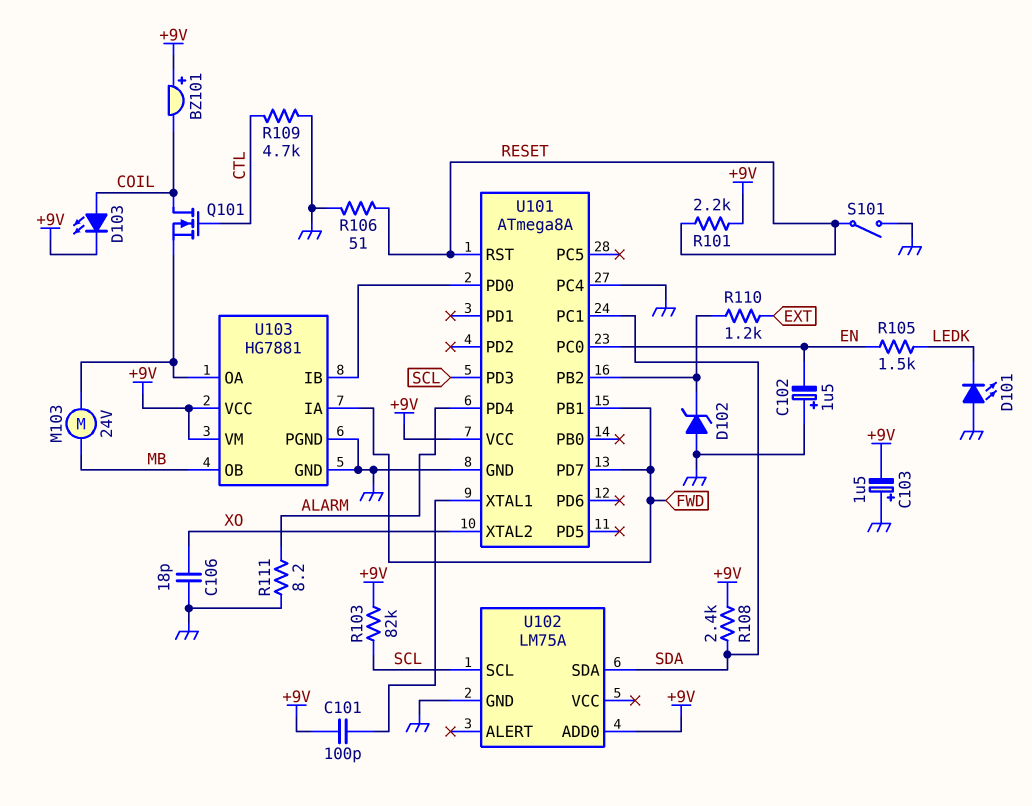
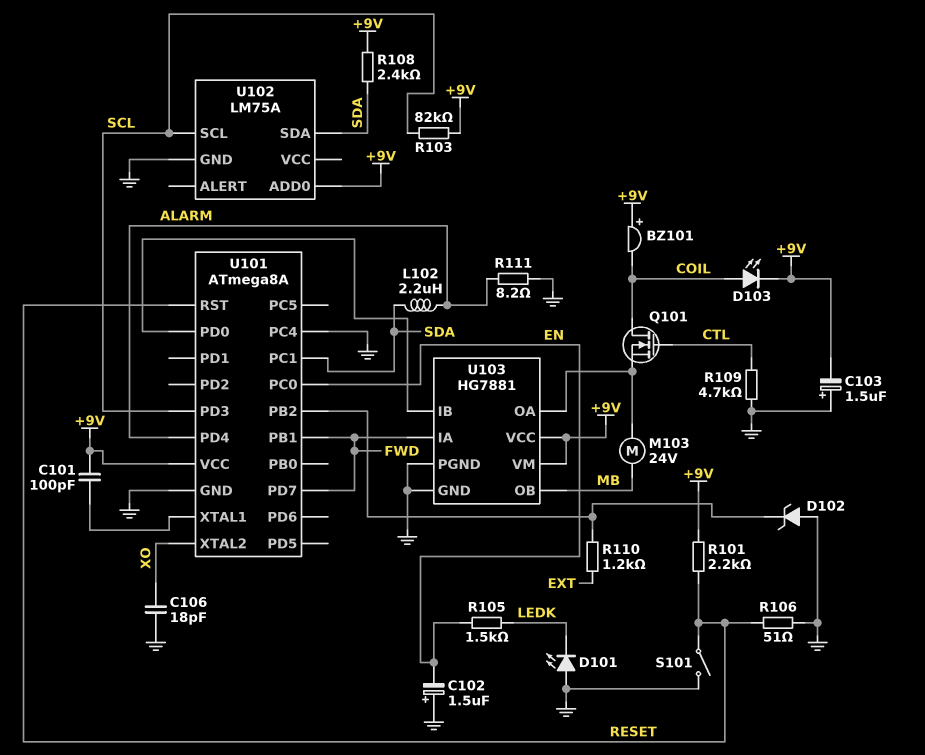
L102: none -> 2.2uH (ALARM, SDA)

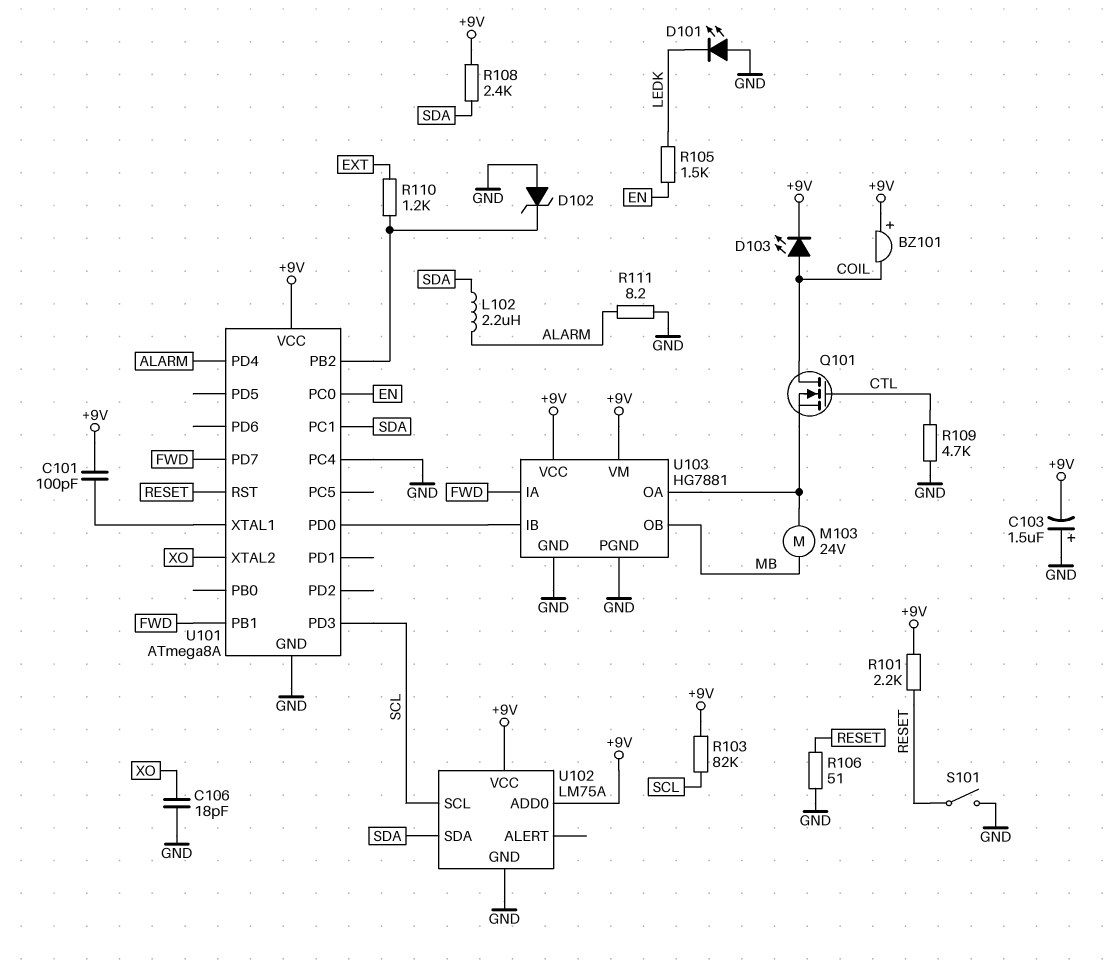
C102: 1.5uF (plus GND, minus EN) -> none
U102 pin VCC: none -> +9V

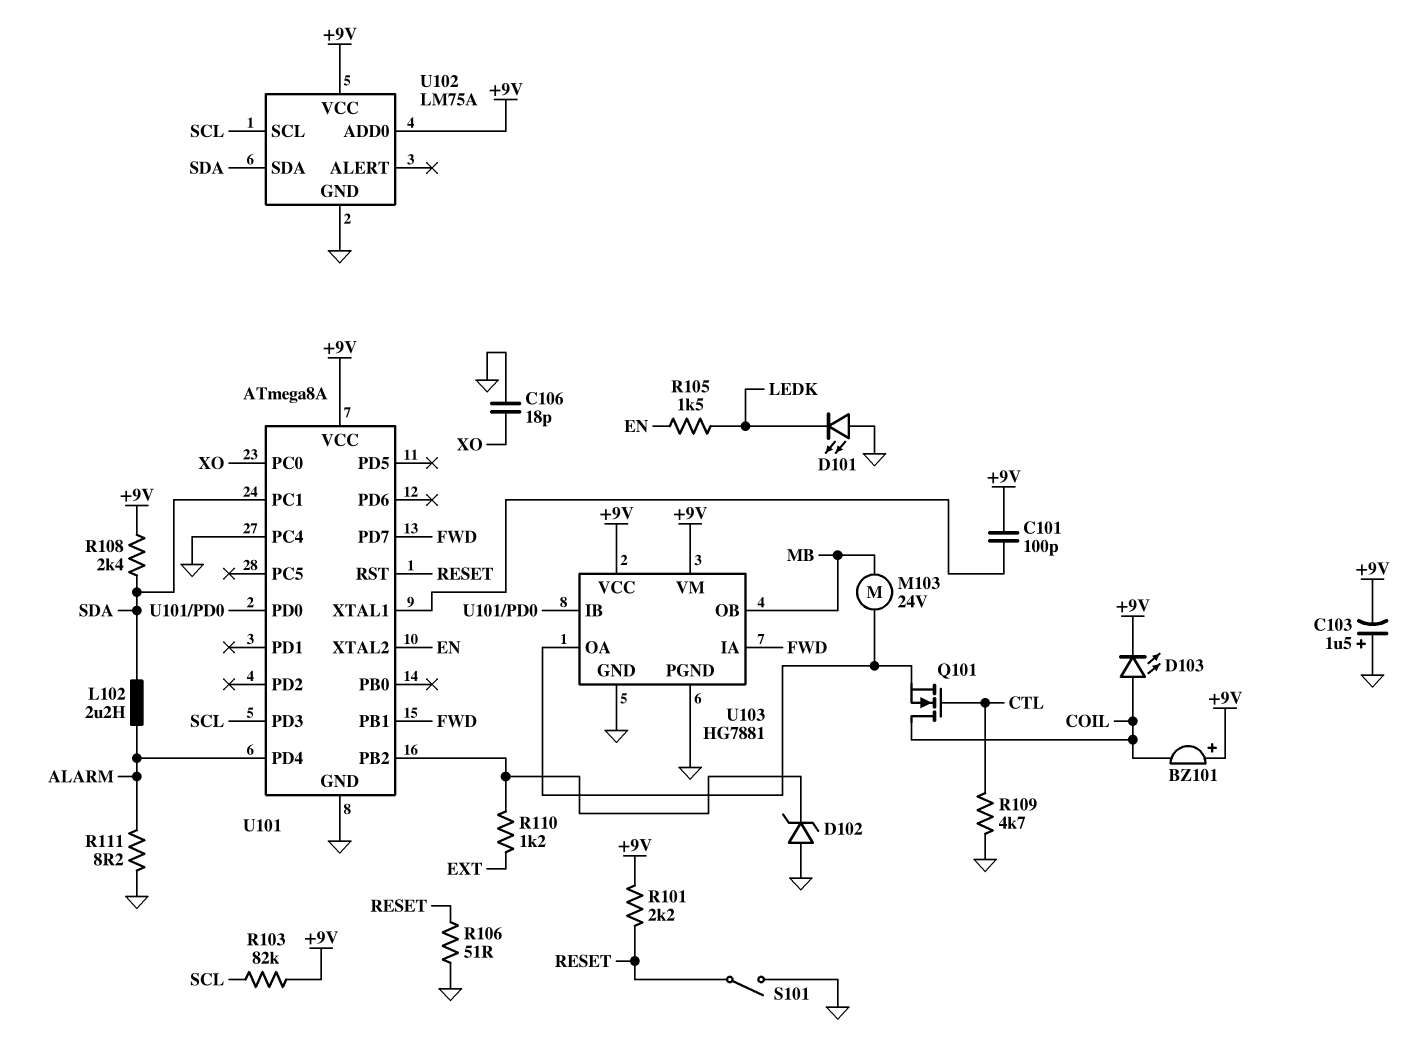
U101 pin PC0: EN -> XO
U101 pin XTAL2: XO -> EN

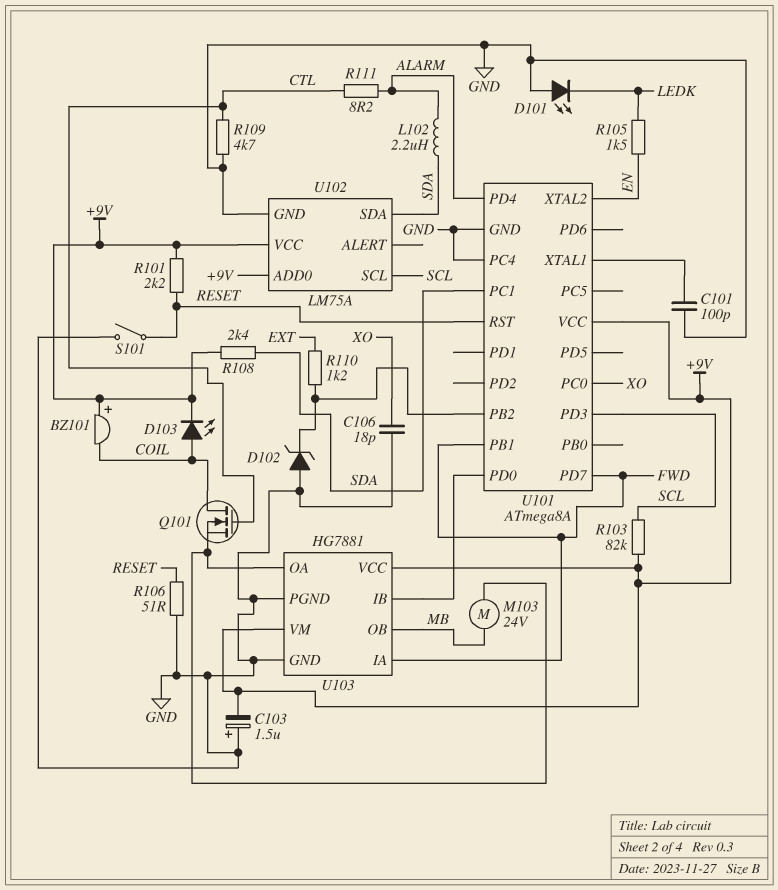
C101: 100pF (+9V, U101/XTAL1) -> 100pF (GND, U101/XTAL1)
R111: 8.2 (ALARM, GND) -> 8.2 (ALARM, CTL)

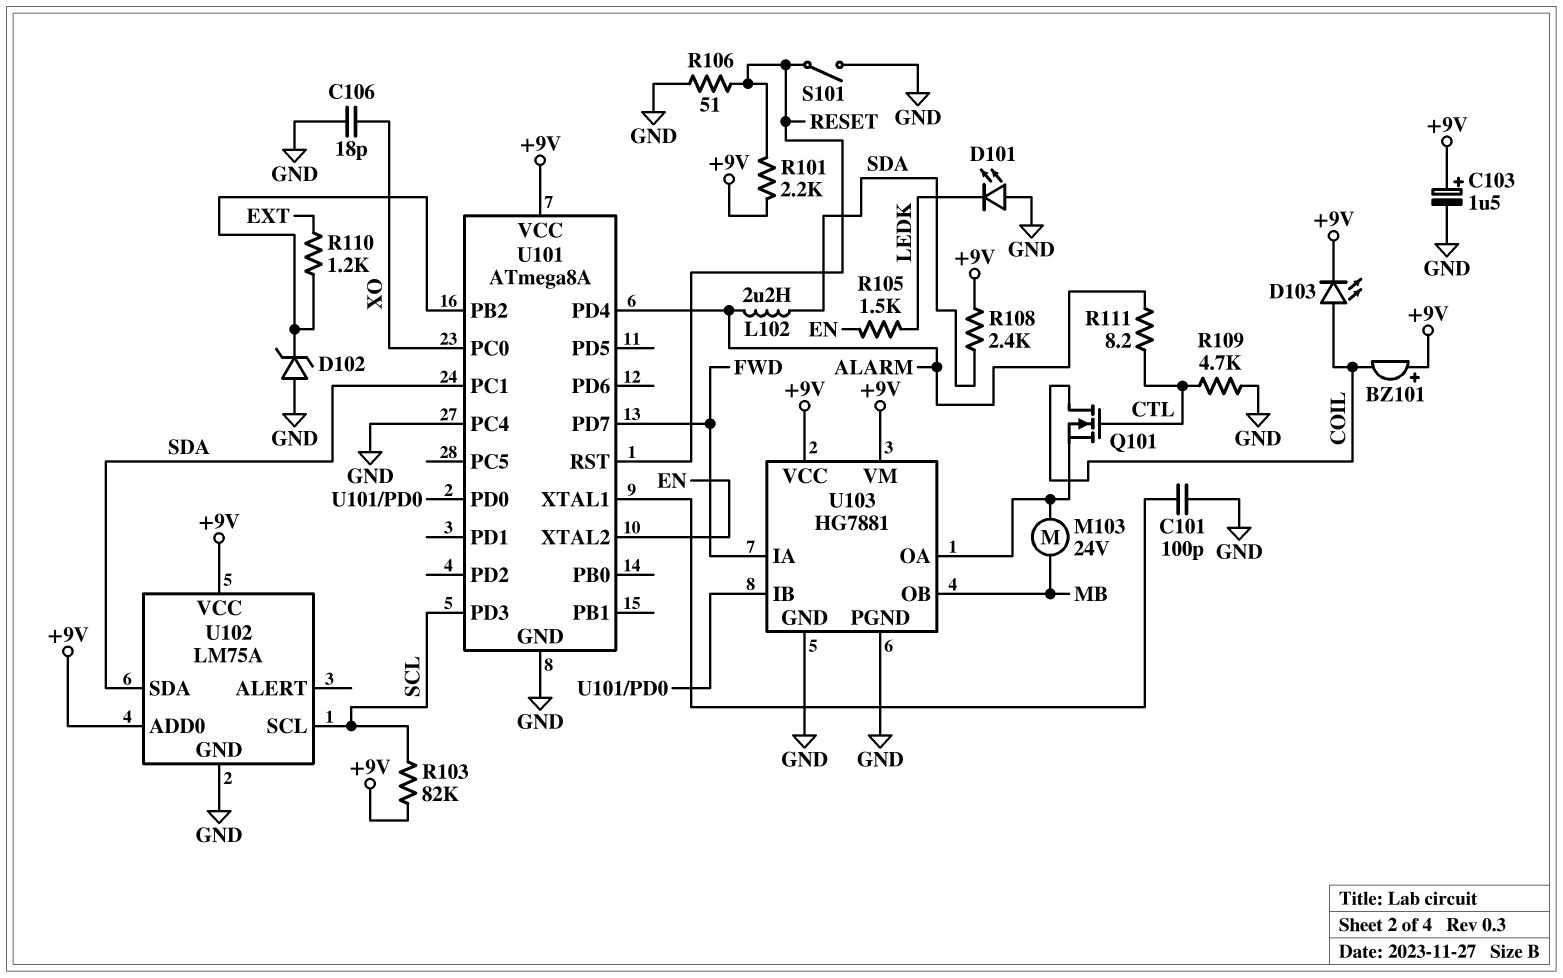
C103: 1.5uF (plus GND, minus +9V) -> 1.5uF (plus +9V, minus GND)
U101 pin PB1: FWD -> none

